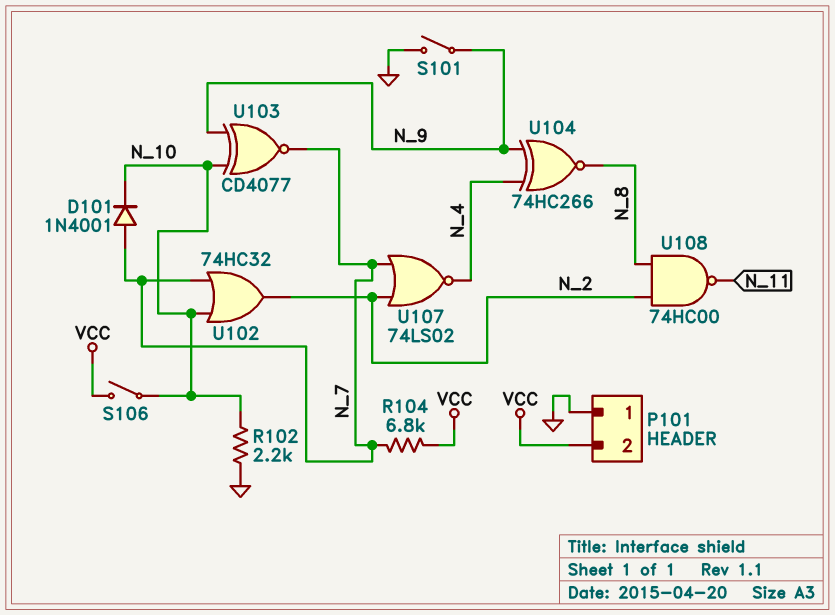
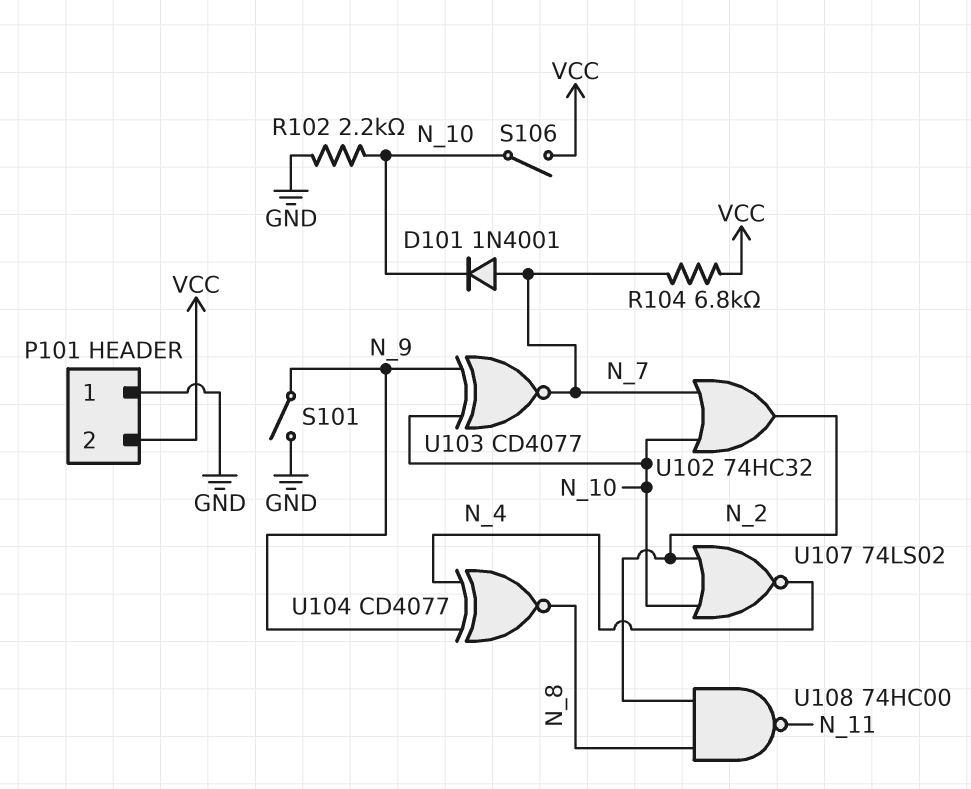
U104: XNOR 74HC266 (in N_4, in N_9, out N_8) -> XNOR CD4077 (in N_4, in N_9, out N_8)
U107: NOR 74LS02 (in N_2, in N_7, out N_4) -> NOR 74LS02 (in N_2, in N_10, out N_4)

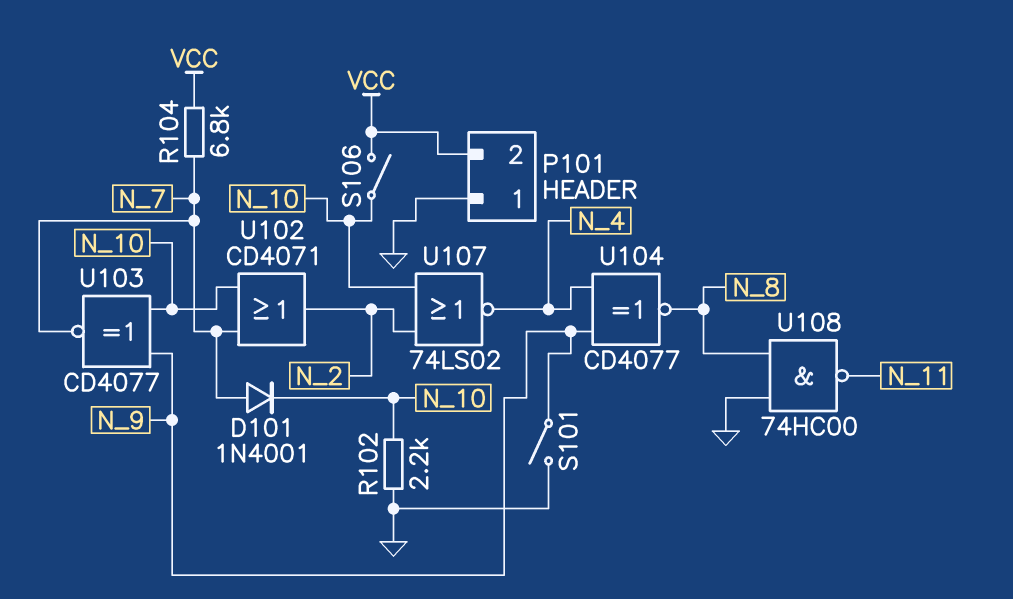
U102: OR 74HC32 (in N_7, in N_10, out N_2) -> OR CD4071 (in N_7, in N_10, out N_2)
U108: NAND 74HC00 (in N_2, in N_8, out N_11) -> NAND 74HC00 (in GND, in N_8, out N_11)

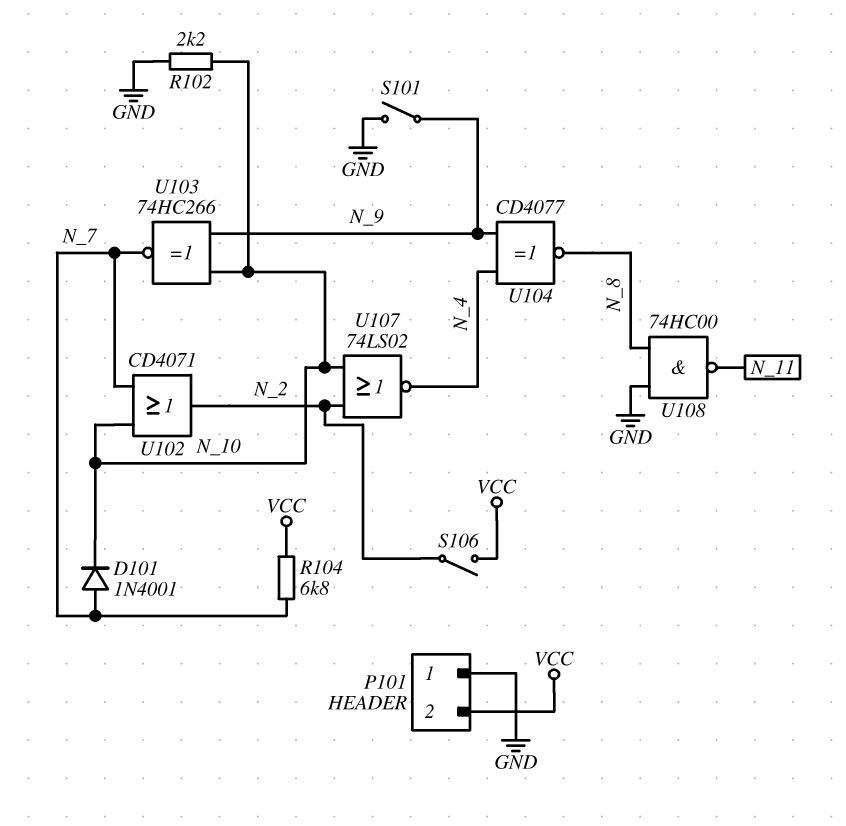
S106: switch (N_10, VCC) -> switch (N_2, VCC)
U103: XNOR CD4077 (in N_9, in N_10, out N_7) -> XNOR 74HC266 (in N_9, in N_10, out N_7)

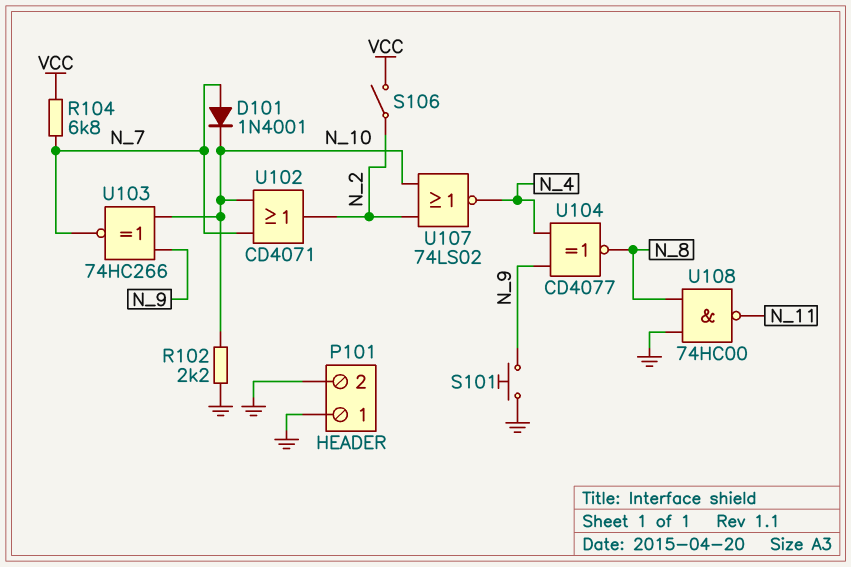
P101 pin 2: VCC -> GND
S101: switch (GND, N_9) -> button (GND, N_9)

